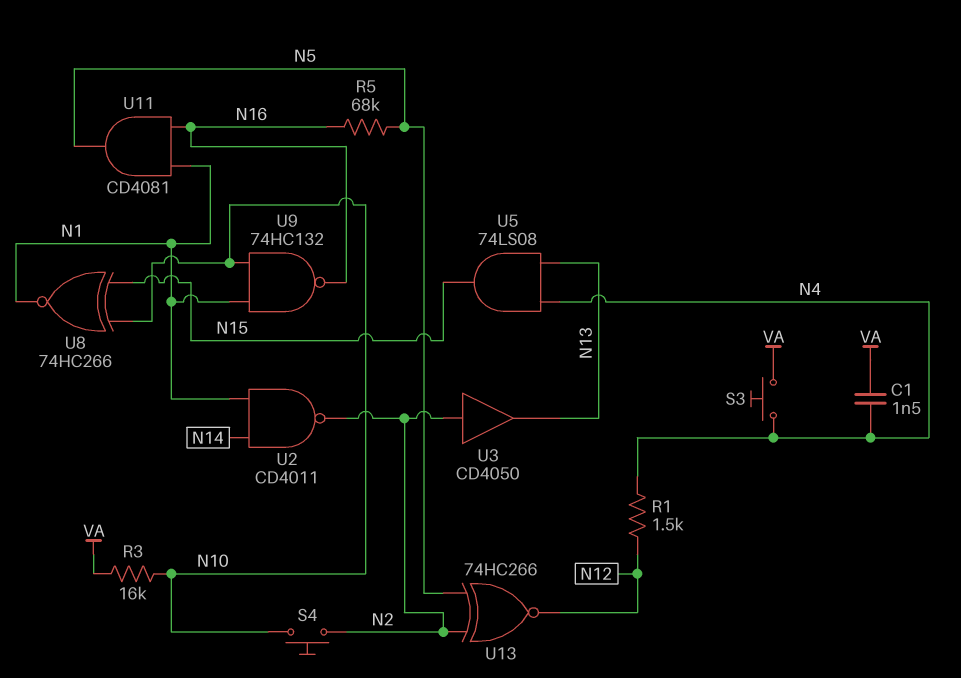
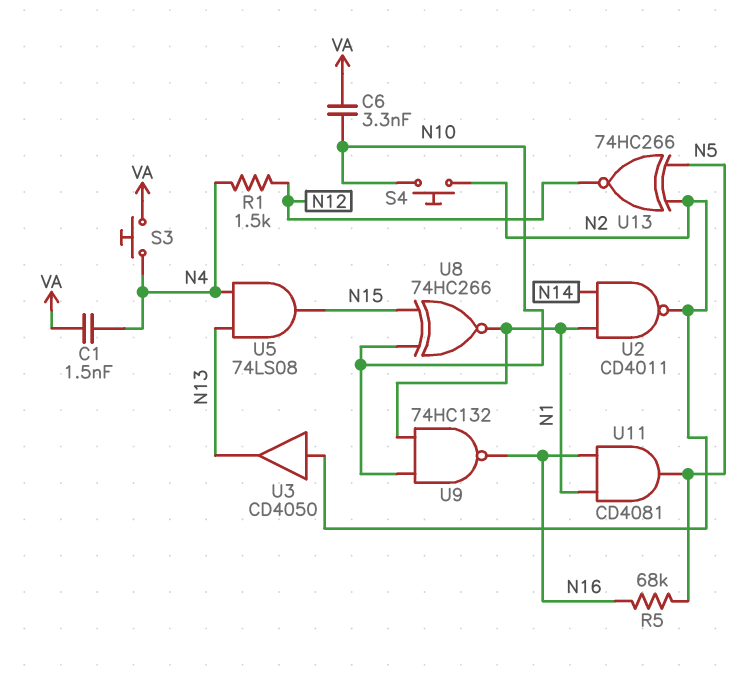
C6: none -> 3.3nF (N10, VA)
R3: 16k (N10, VA) -> none

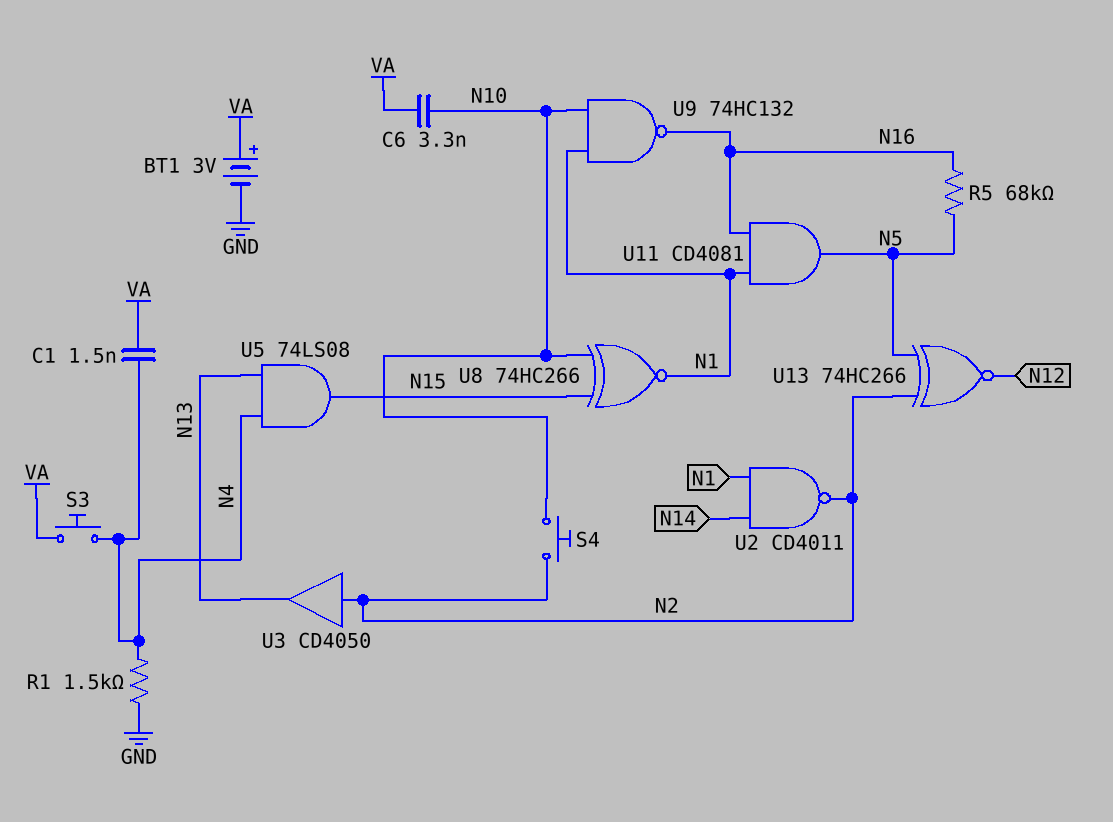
BT1: none -> 3V (plus VA, minus GND)
R1: 1.5k (N4, N12) -> 1.5k (GND, N4)

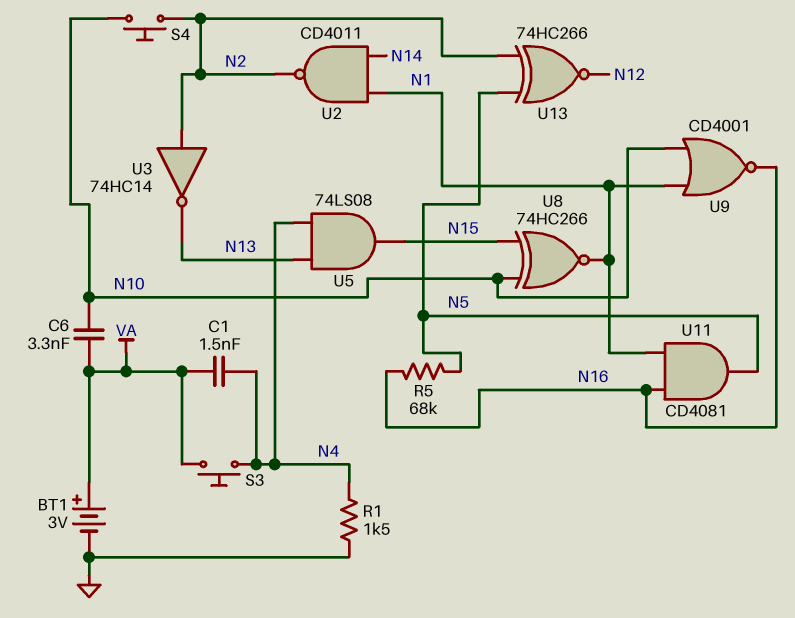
U3: buffer CD4050 (in N2, out N13) -> NOT 74HC14 (in N2, out N13)
U9: NAND 74HC132 (in N1, in N10, out N16) -> NOR CD4001 (in N1, in N10, out N16)

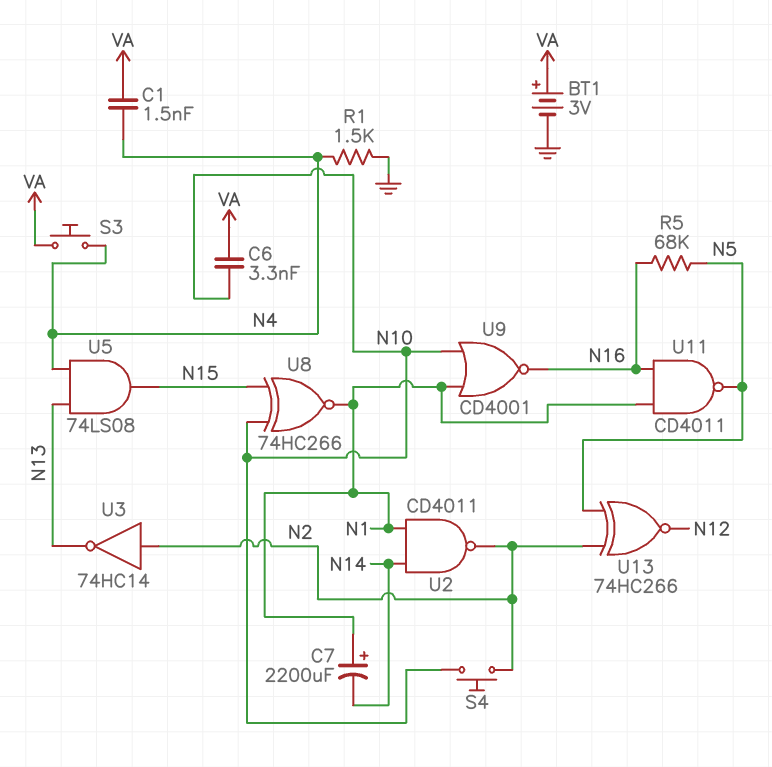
C7: none -> 2200uF (plus N1, minus N14)
U11: AND CD4081 (in N1, in N16, out N5) -> NAND CD4011 (in N1, in N16, out N5)

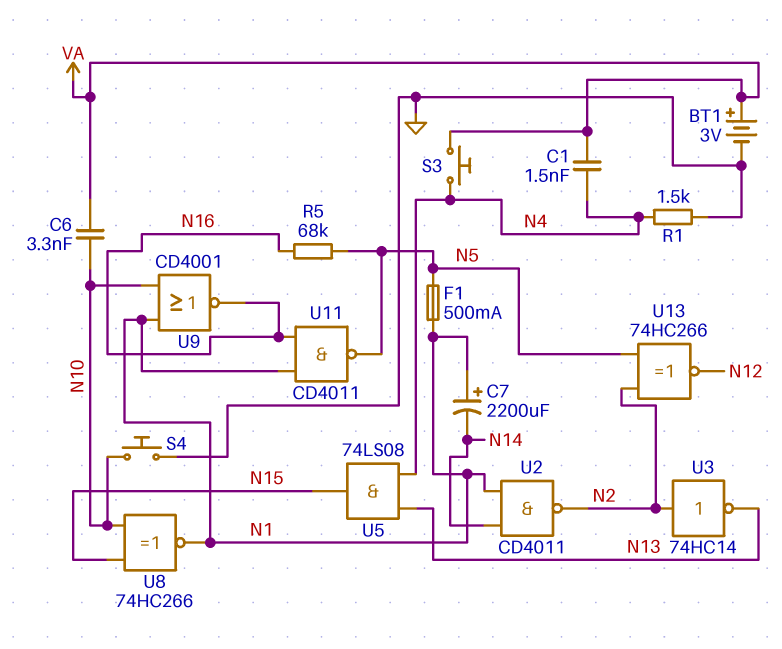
F1: none -> 500mA (N1, N5)
S4: button (N2, N10) -> button (GND, N10)

